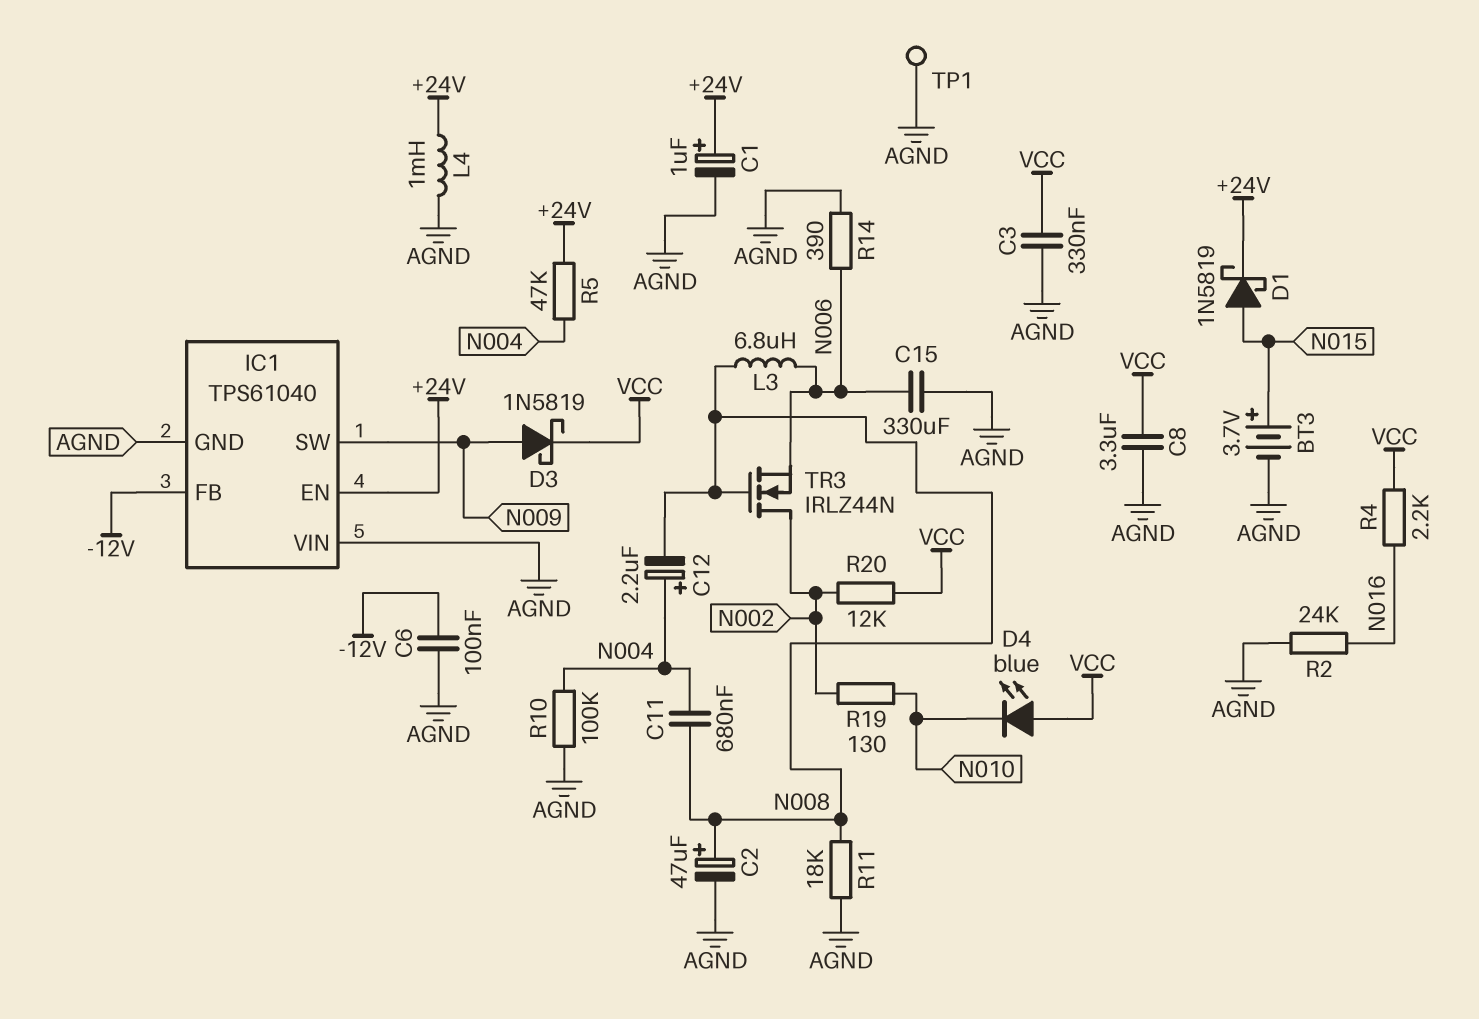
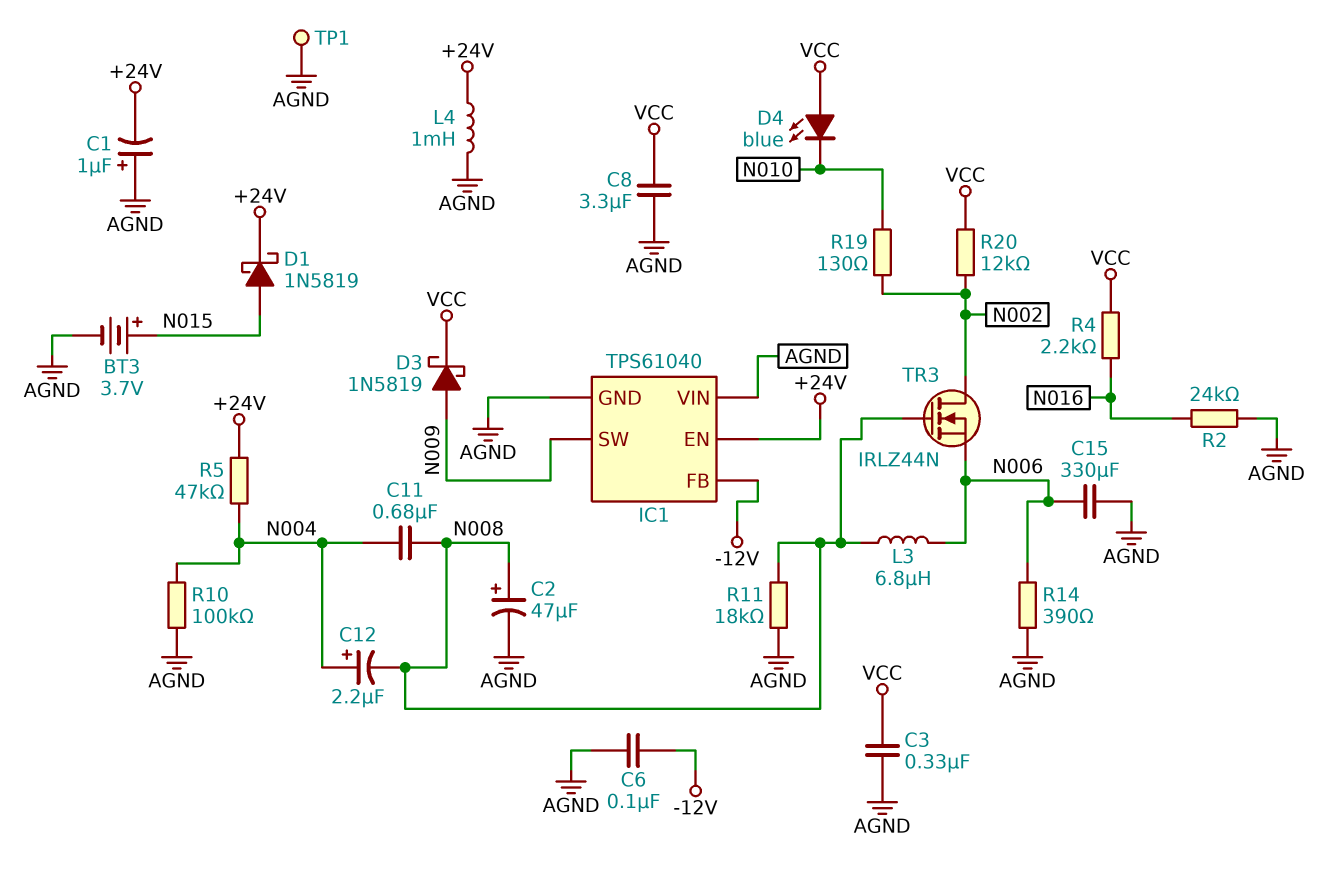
C1: 1uF (plus +24V, minus AGND) -> 1uF (plus AGND, minus +24V)

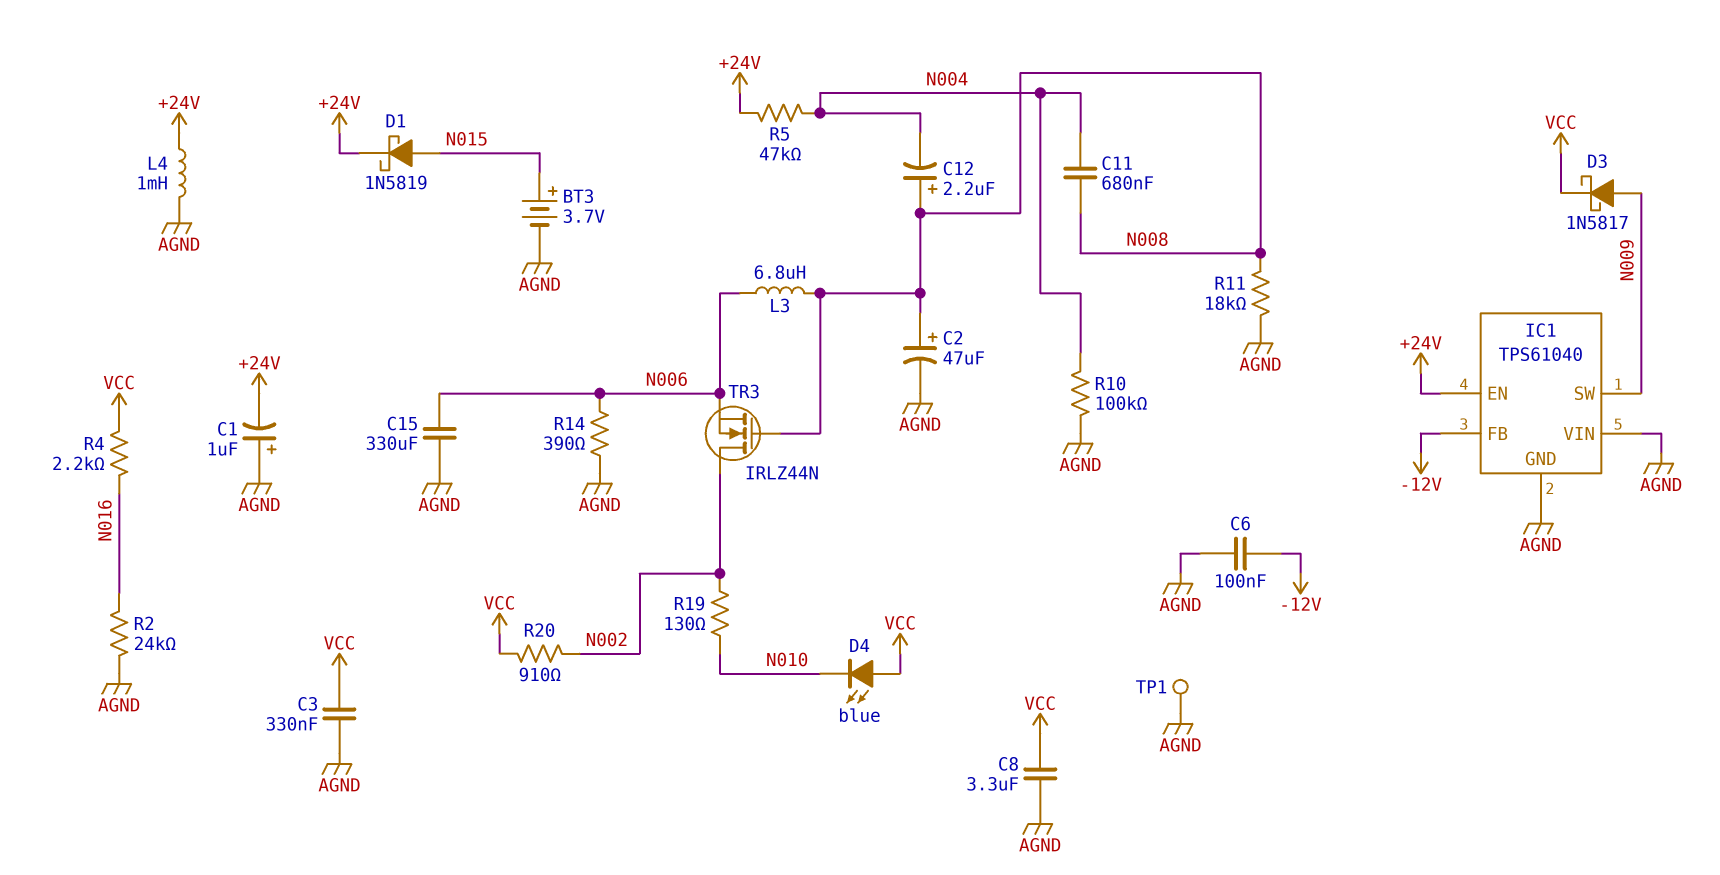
C12: 2.2uF (plus N004, minus N008) -> 2.2uF (plus N008, minus N004)
D3: schottky 1N5819 (A N009, K VCC) -> schottky 1N5817 (A N009, K VCC)
R20: 12k (N002, VCC) -> 910 (N002, VCC)

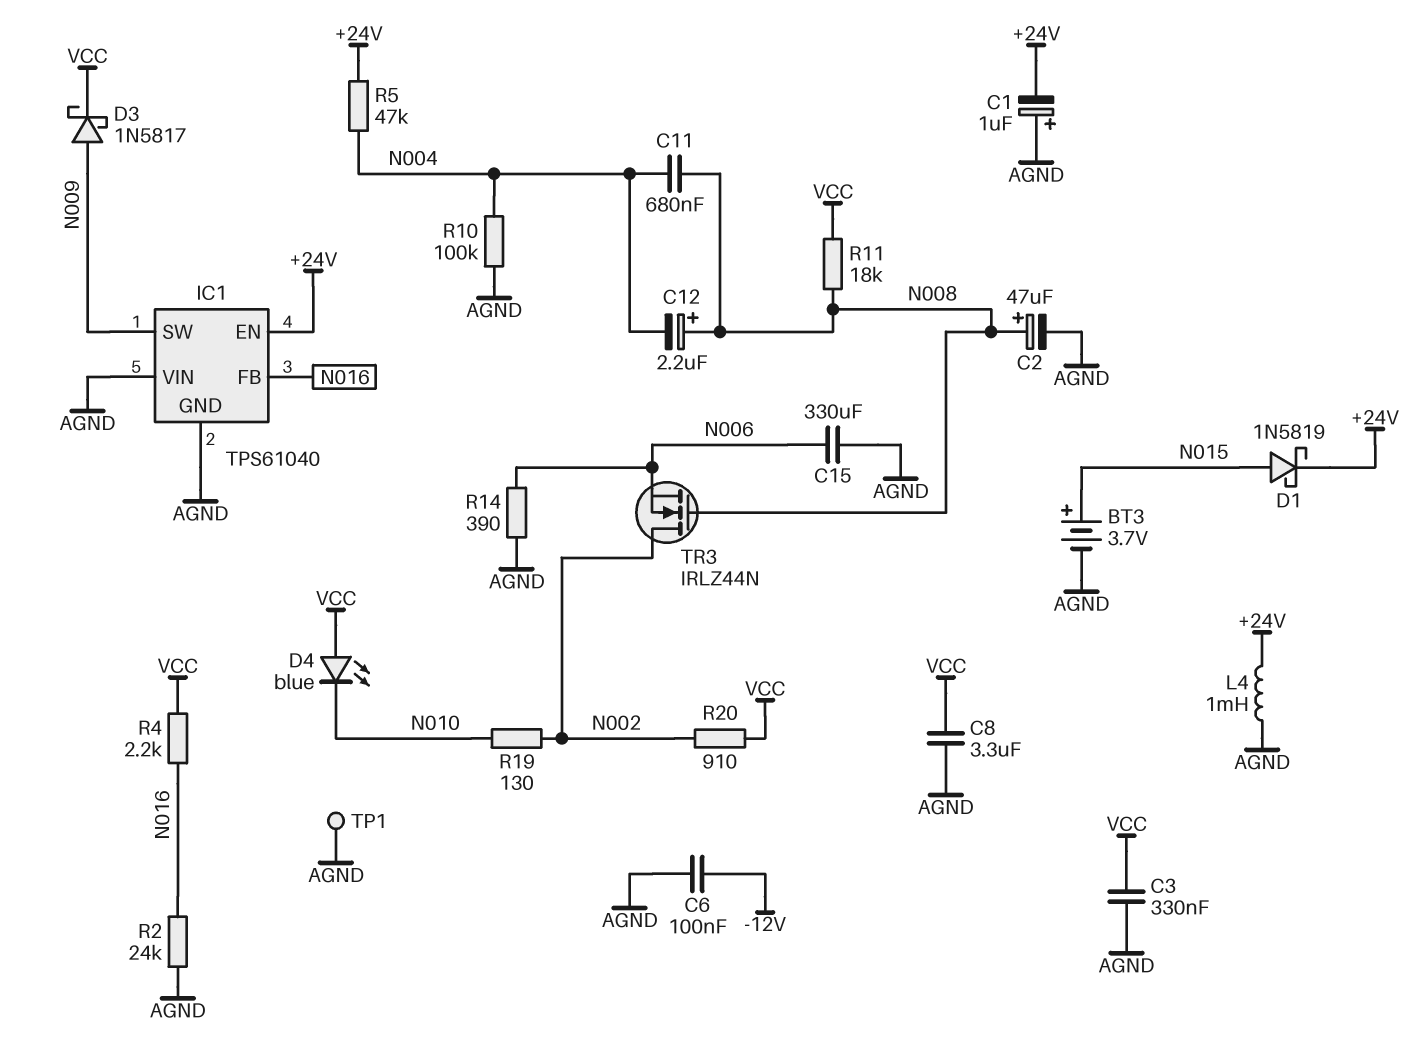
IC1 pin FB: -12V -> N016
L3: 6.8uH (N006, N008) -> none
R11: 18k (AGND, N008) -> 18k (N008, VCC)

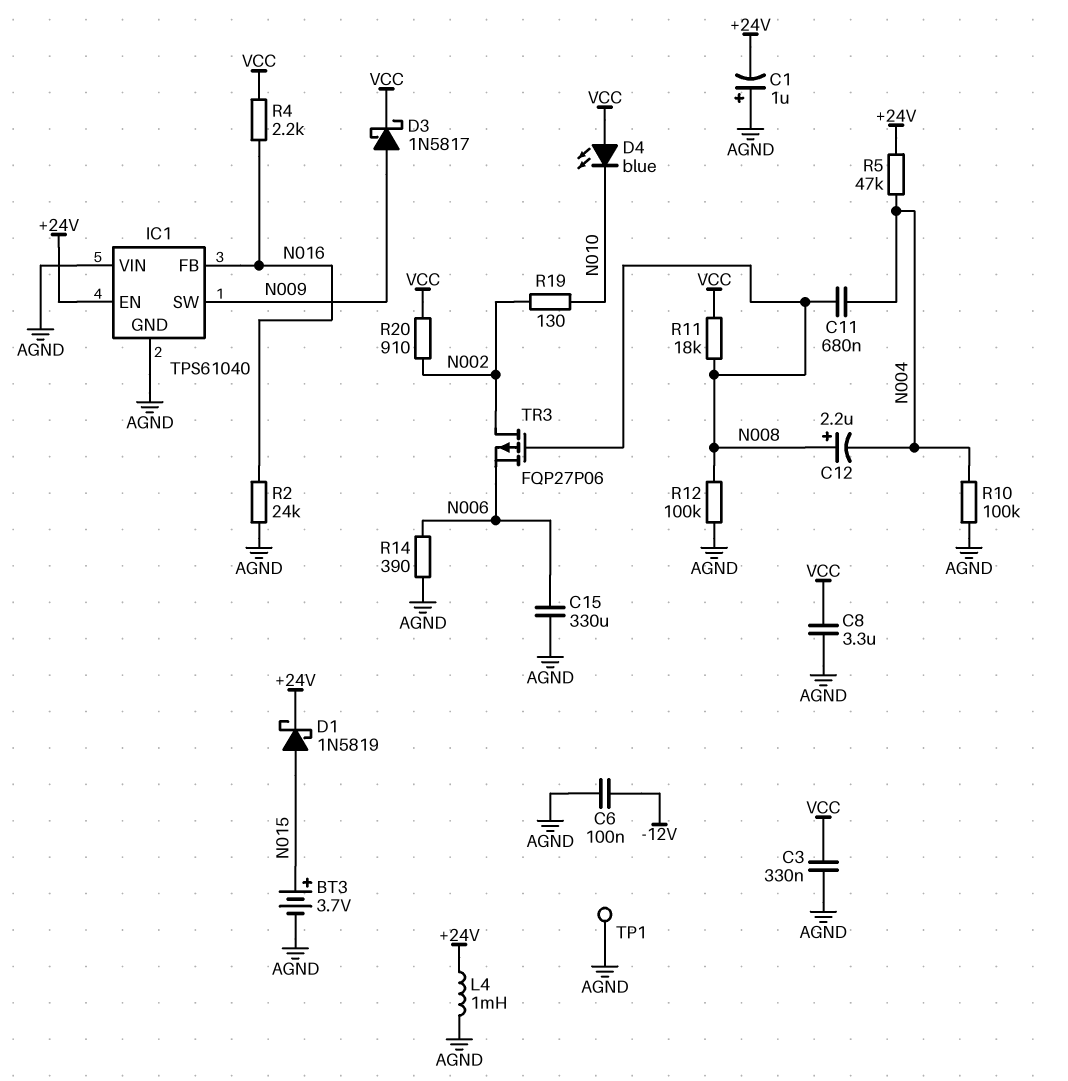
C2: 47uF (plus N008, minus AGND) -> none
R12: none -> 100k (AGND, N008)
TR3: NMOS IRLZ44N (G N008, D N002, S N006) -> PMOS FQP27P06 (G N008, D N002, S N006)

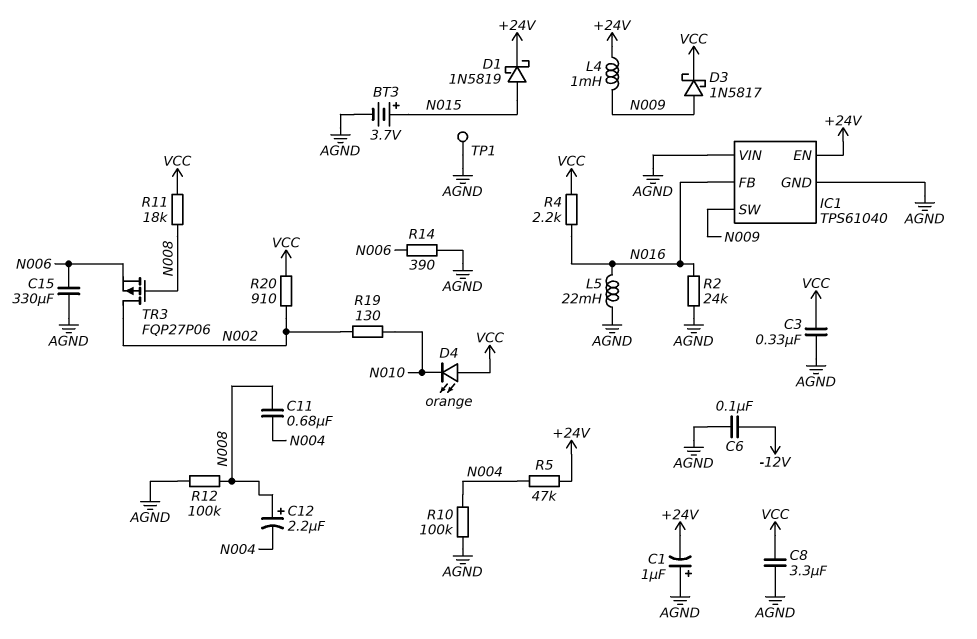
D4: LED blue (A VCC, K N010) -> LED orange (A VCC, K N010)
L4: 1mH (+24V, AGND) -> 1mH (+24V, N009)
L5: none -> 22mH (AGND, N016)

